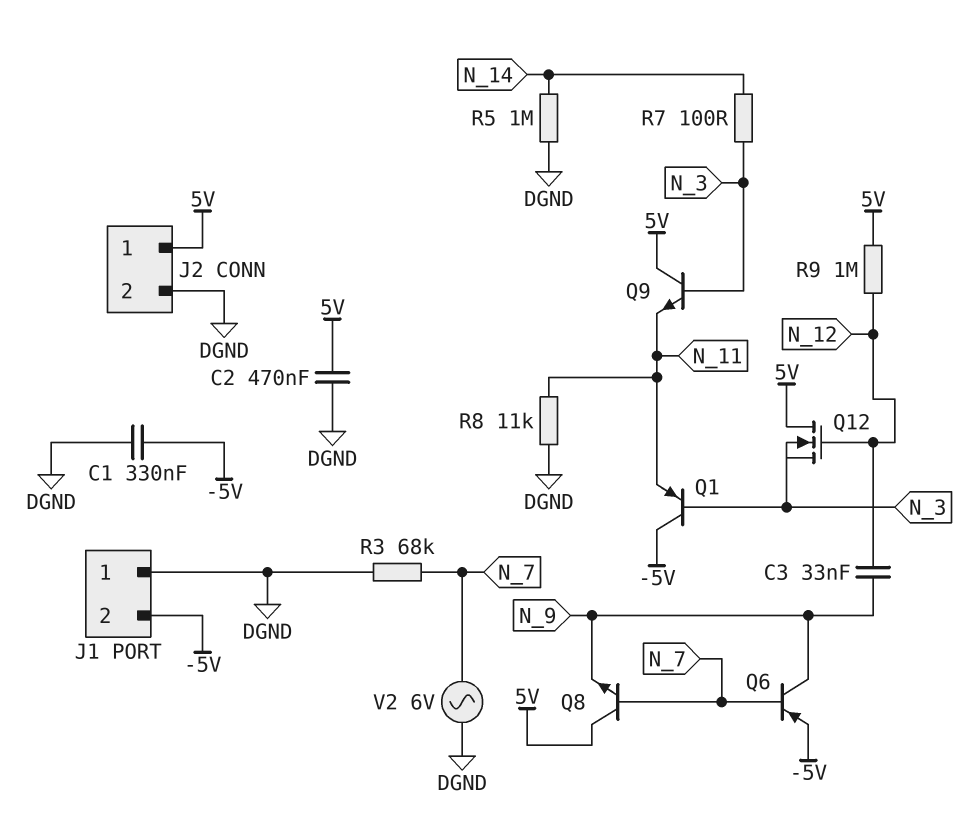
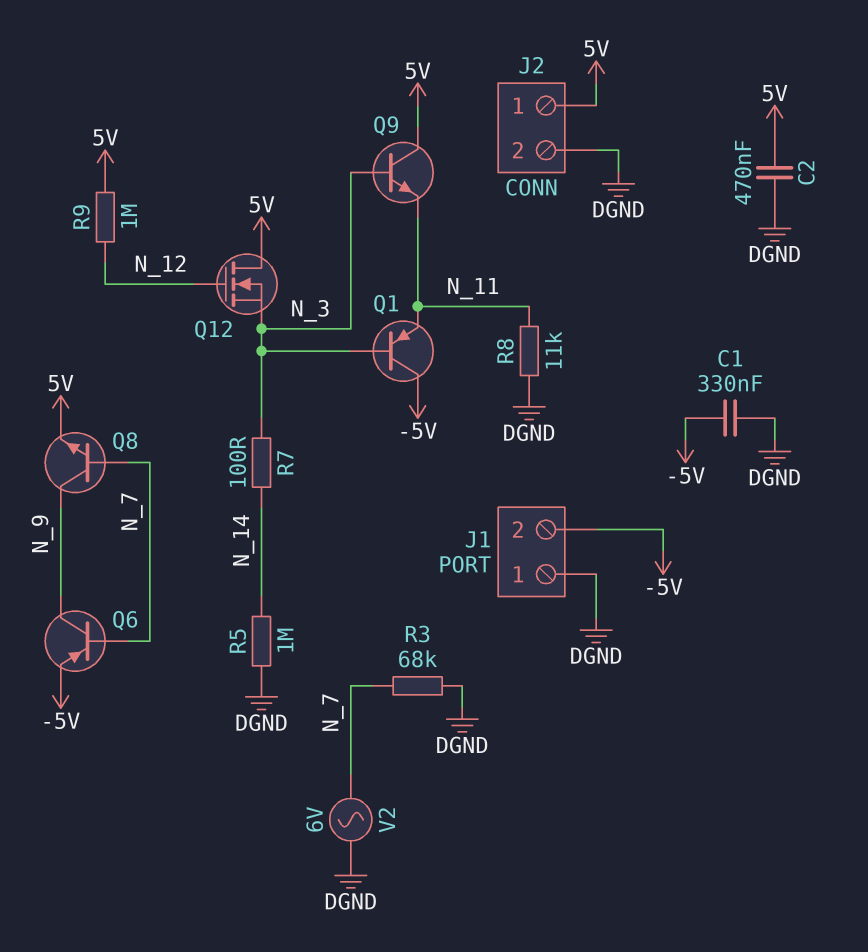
C3: 33nF (N_9, N_12) -> none
Q8: NPN (B N_7, C 5V, E N_9) -> NPN (B N_7, C N_9, E 5V)

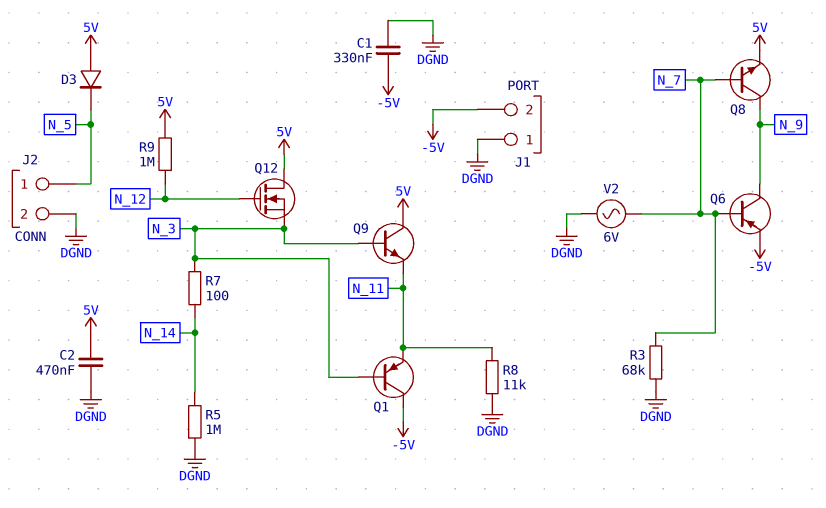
D3: none -> diode (A 5V, K N_5)
J2 pin 1: 5V -> N_5

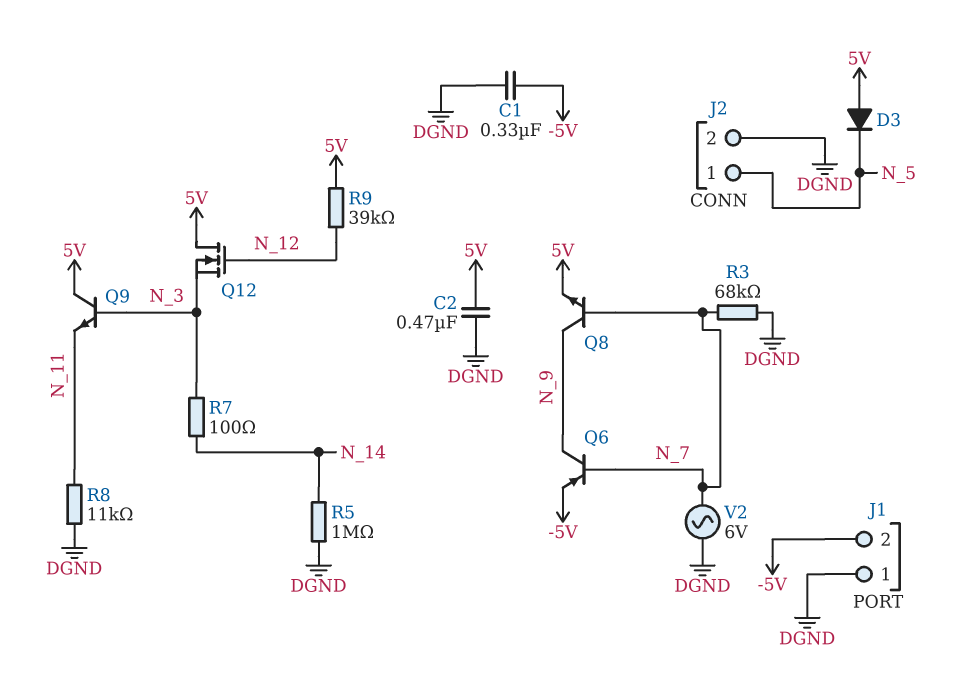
Q1: PNP (B N_3, C -5V, E N_11) -> none
R9: 1M (5V, N_12) -> 39k (5V, N_12)

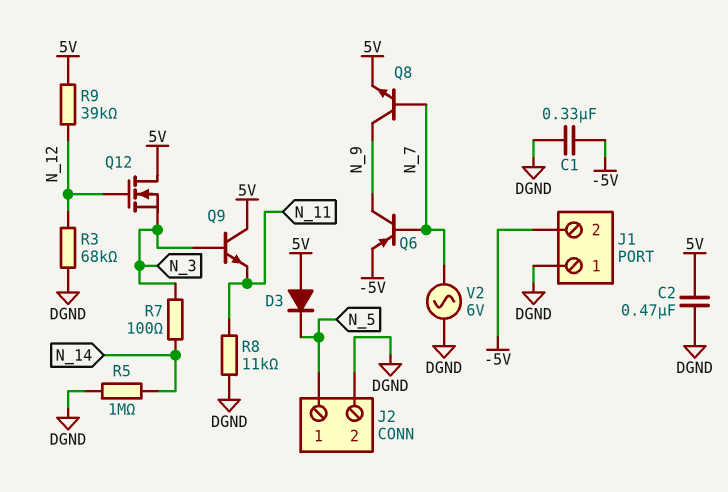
R3: 68k (DGND, N_7) -> 68k (DGND, N_12)

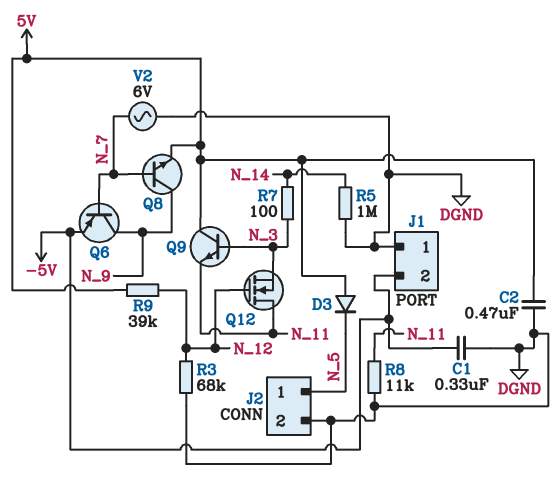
Q12: NMOS (G N_12, D 5V, S N_3) -> NMOS (G N_12, D N_11, S N_3)

